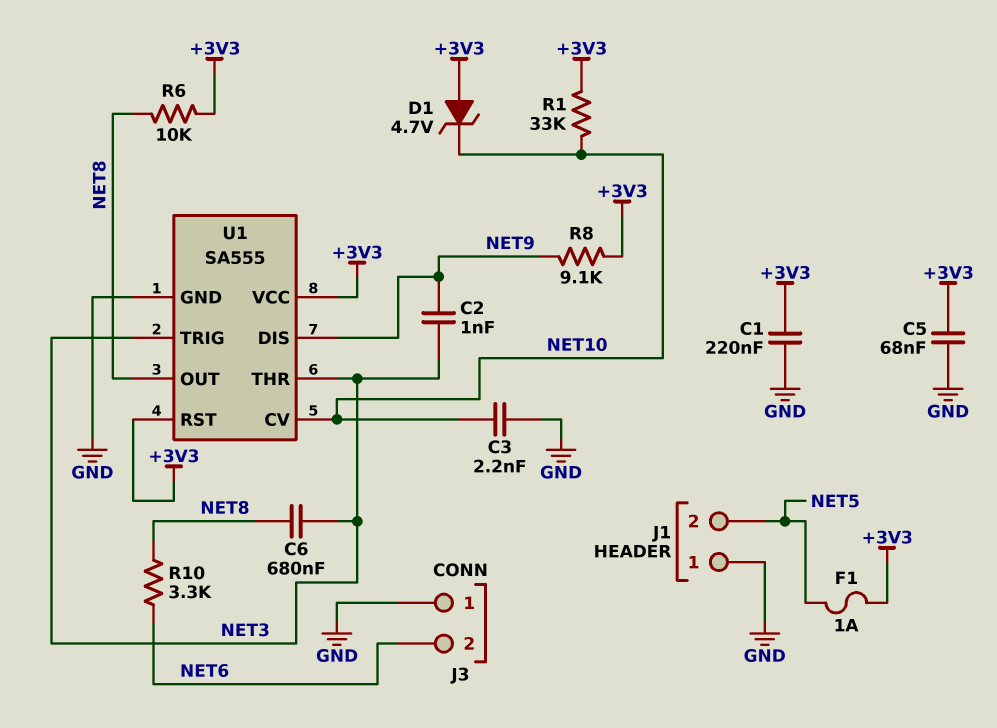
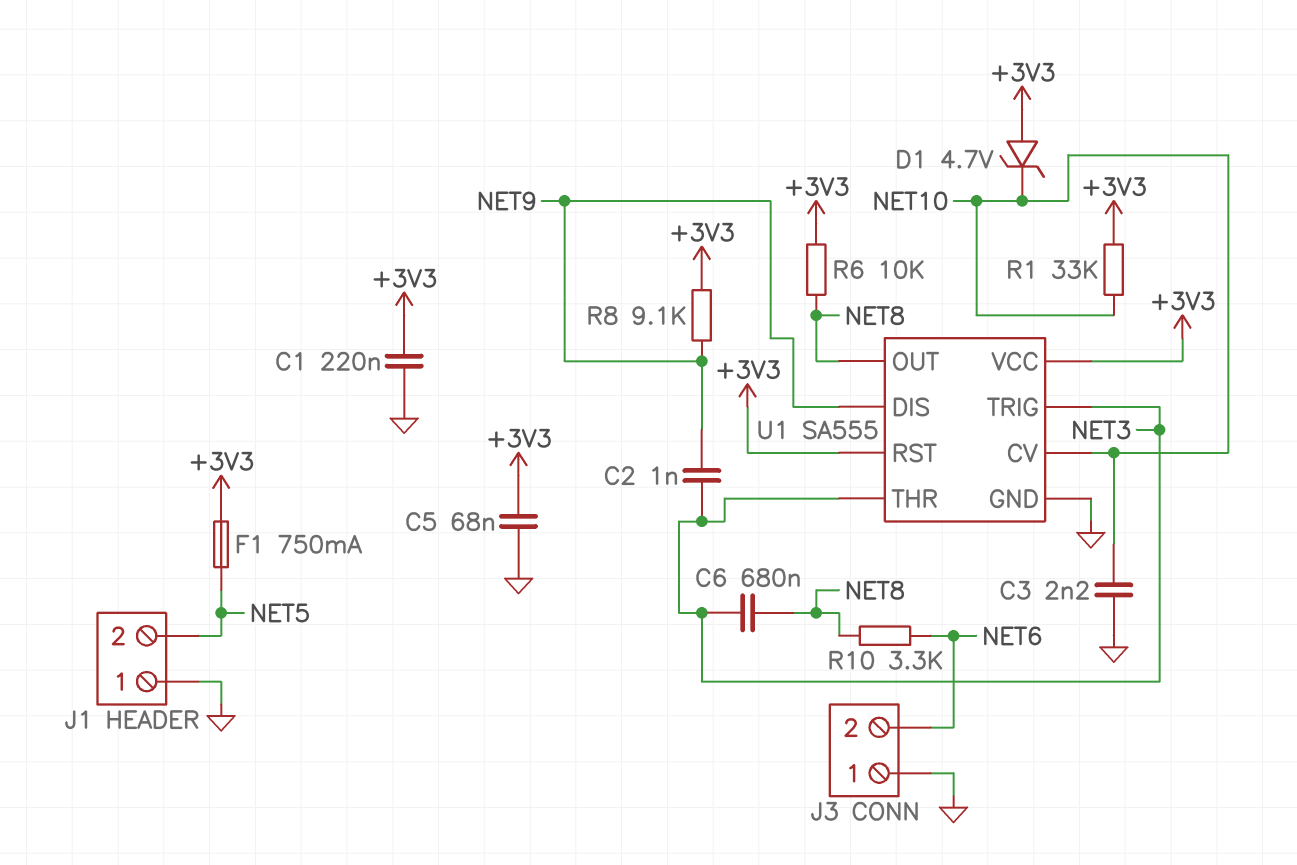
F1: 1A (+3V3, NET5) -> 750mA (+3V3, NET5)

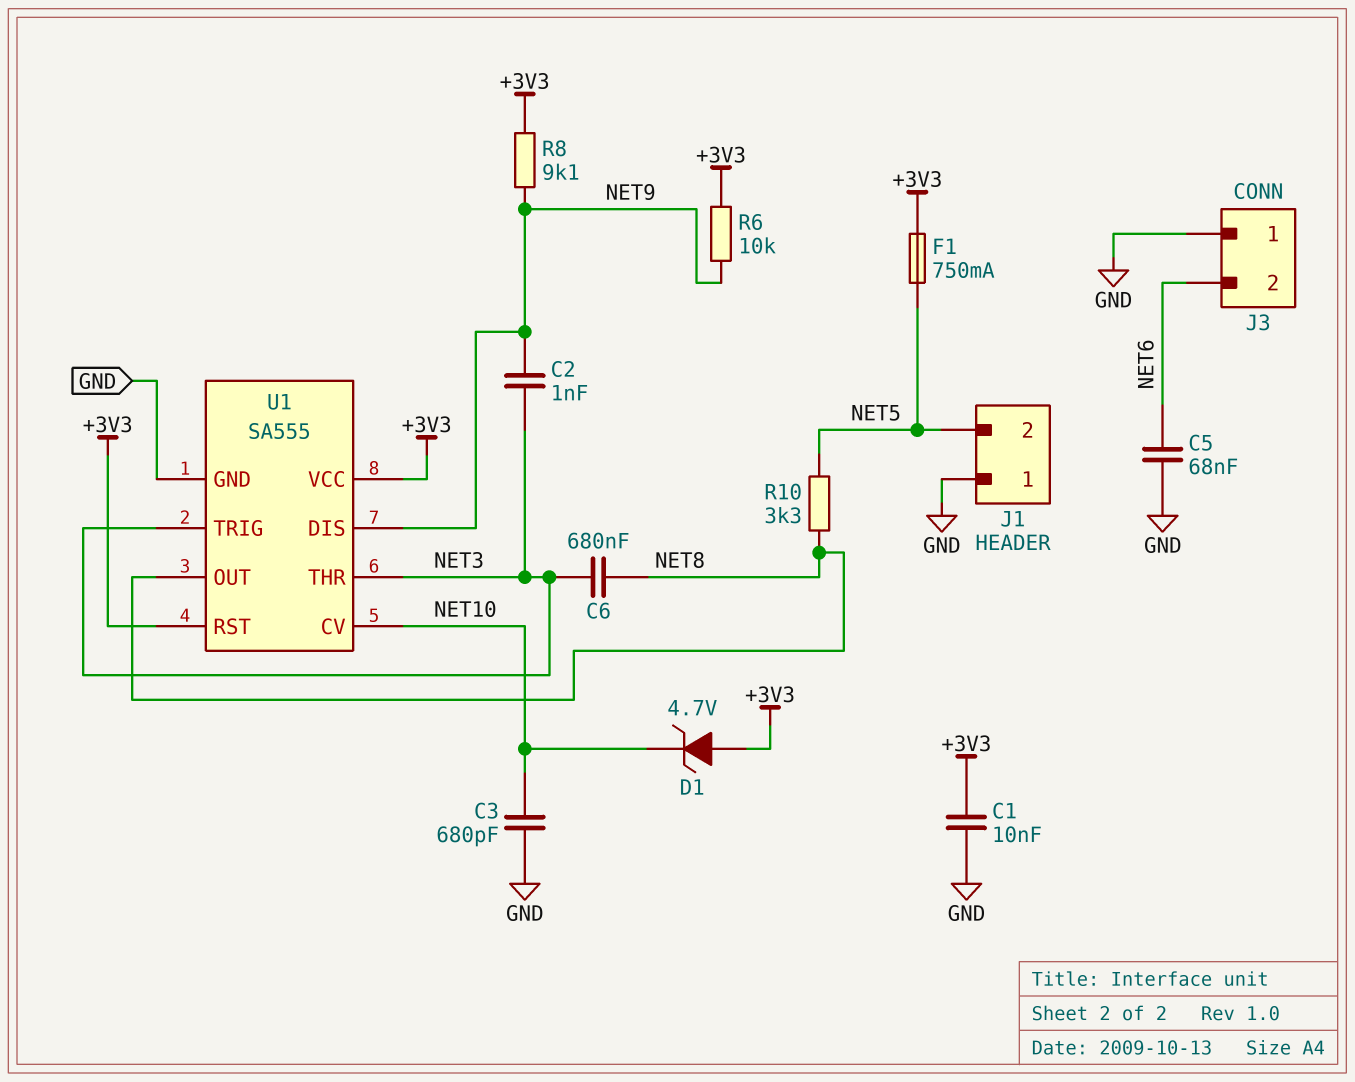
C1: 220nF (+3V3, GND) -> 10nF (+3V3, GND)
C3: 2.2nF (GND, NET10) -> 680pF (GND, NET10)
C5: 68nF (+3V3, GND) -> 68nF (GND, NET6)
R1: 33k (+3V3, NET10) -> none
R6: 10k (+3V3, NET8) -> 10k (+3V3, NET9)
R10: 3.3k (NET6, NET8) -> 3.3k (NET5, NET8)

